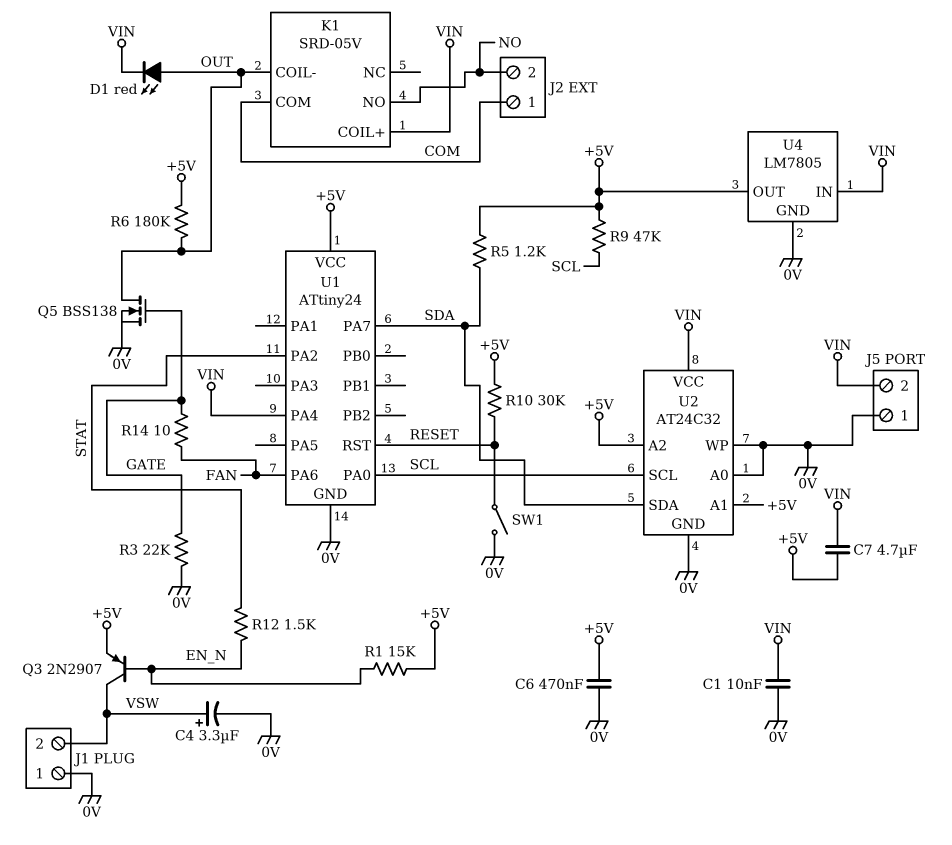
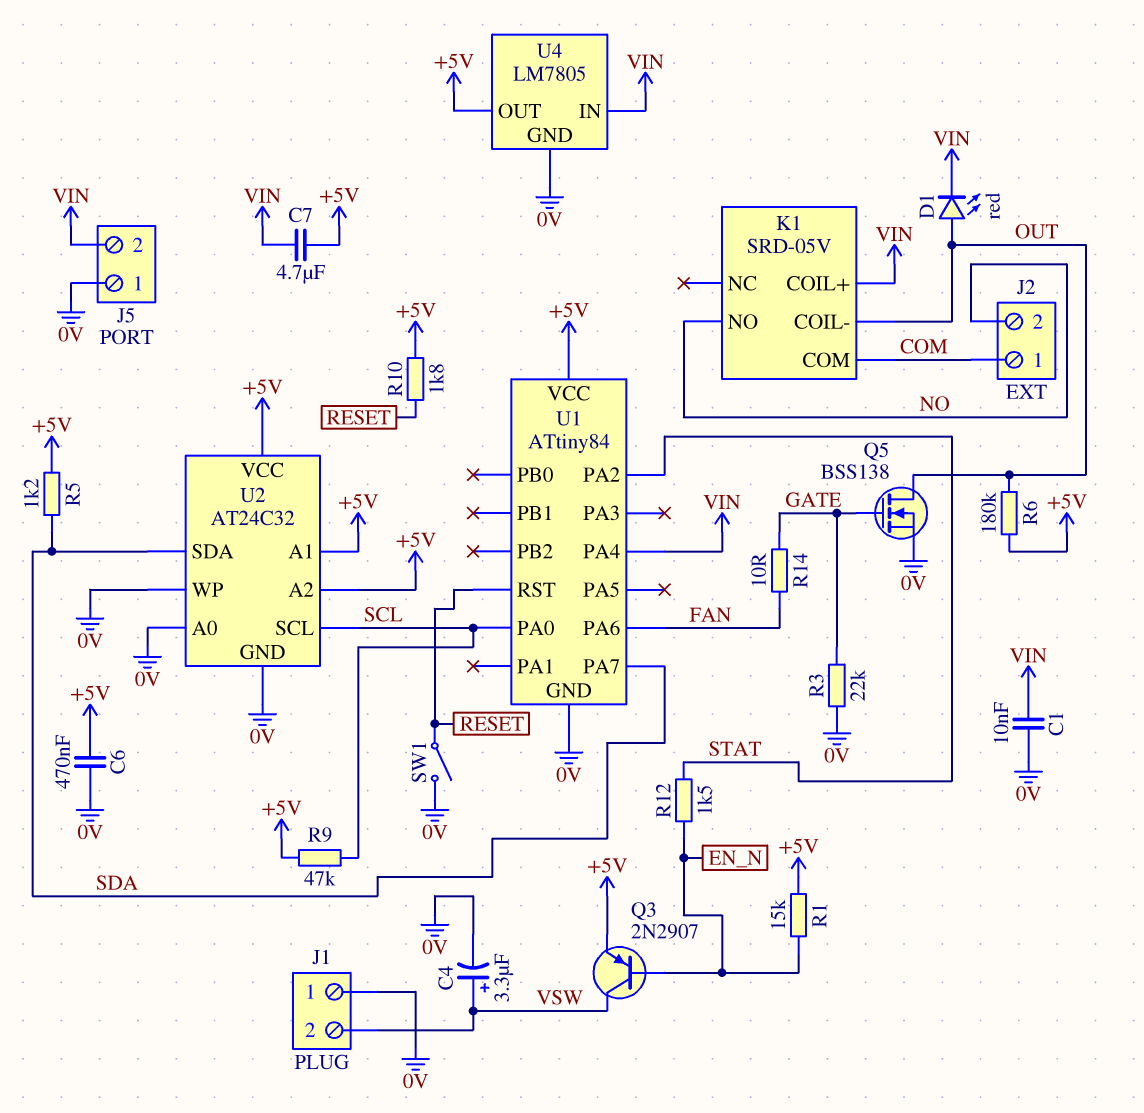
R10: 30k (+5V, RESET) -> 1.8k (+5V, RESET)
U1: ATtiny24 -> ATtiny84
U2 pin VCC: VIN -> +5V

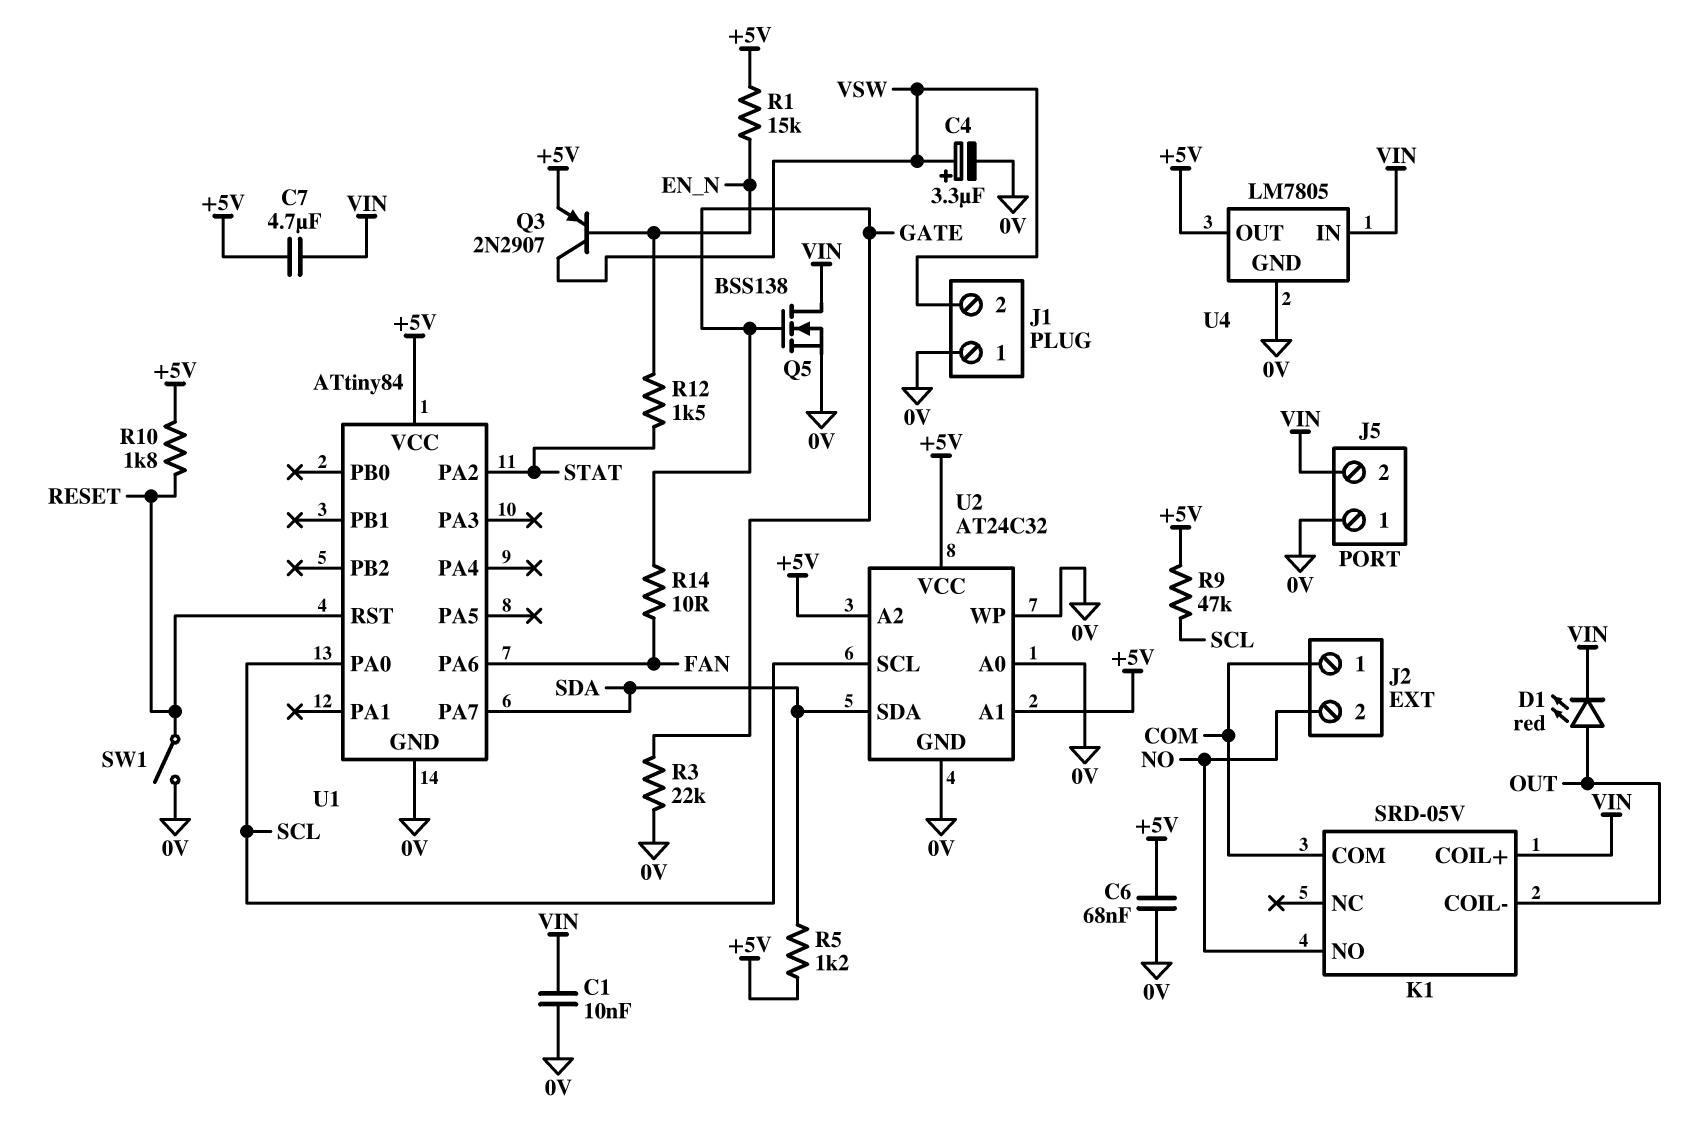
C6: 470nF (+5V, 0V) -> 68nF (+5V, 0V)
Q5: NMOS BSS138 (G GATE, D OUT, S 0V) -> NMOS BSS138 (G GATE, D VIN, S 0V)
R6: 180k (+5V, OUT) -> none
U1 pin PA4: VIN -> none

